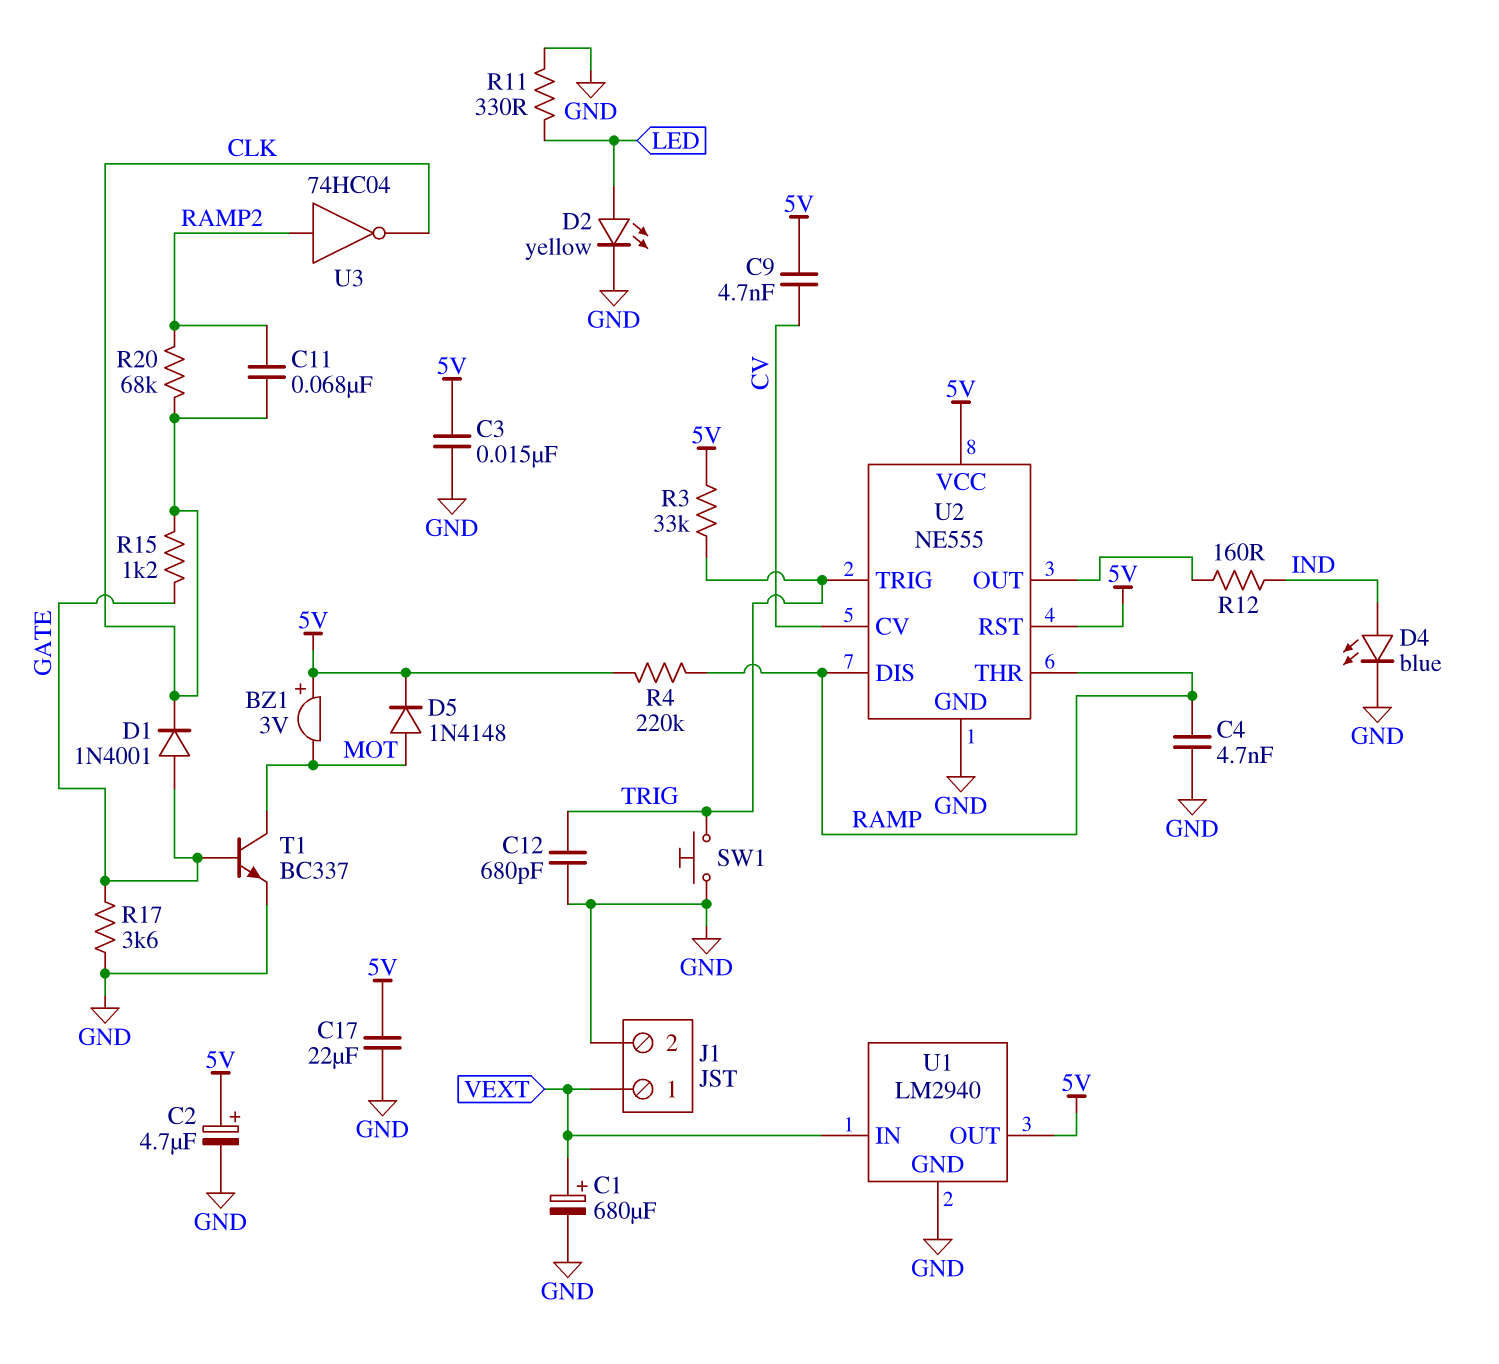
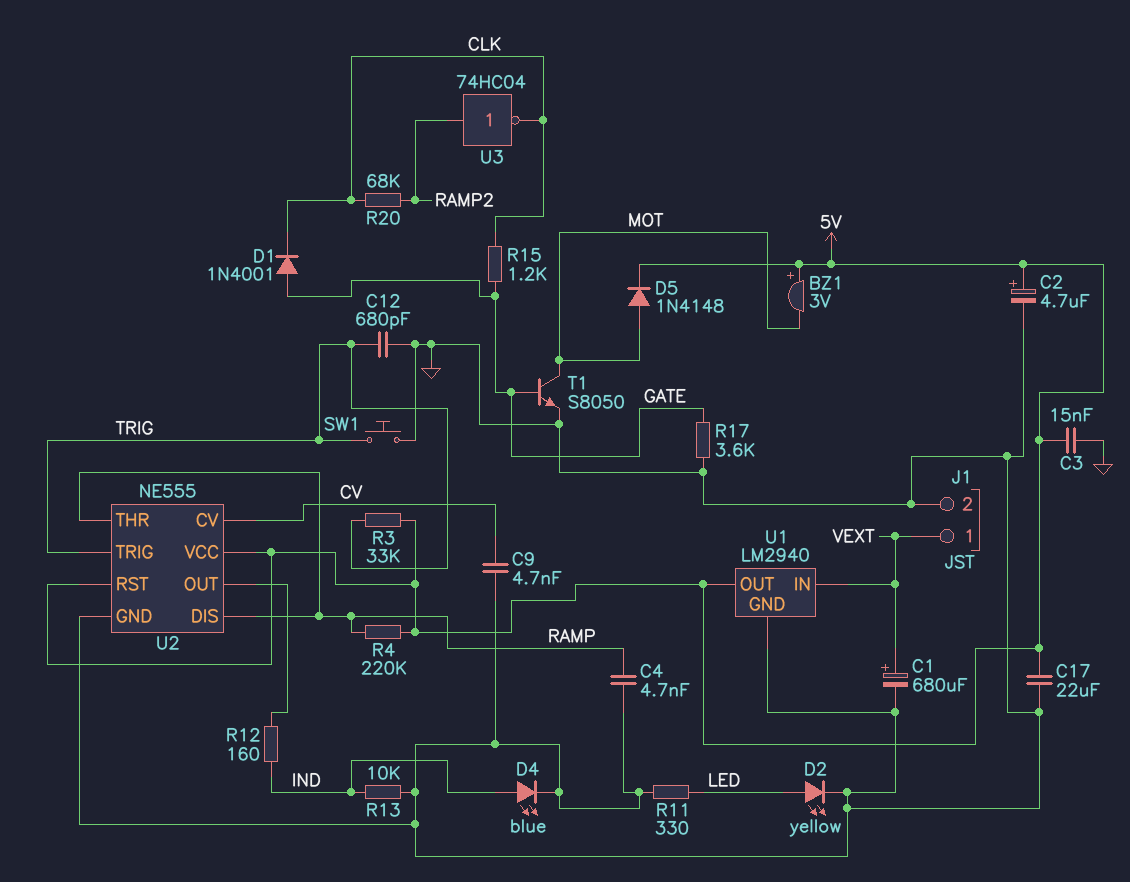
C9: 4.7nF (5V, CV) -> 4.7nF (CV, GND)
C11: 68nF (CLK, RAMP2) -> none
R13: none -> 10k (GND, IND)
T1: NPN BC337 (B GATE, C MOT, E GND) -> NPN S8050 (B GATE, C MOT, E GND)

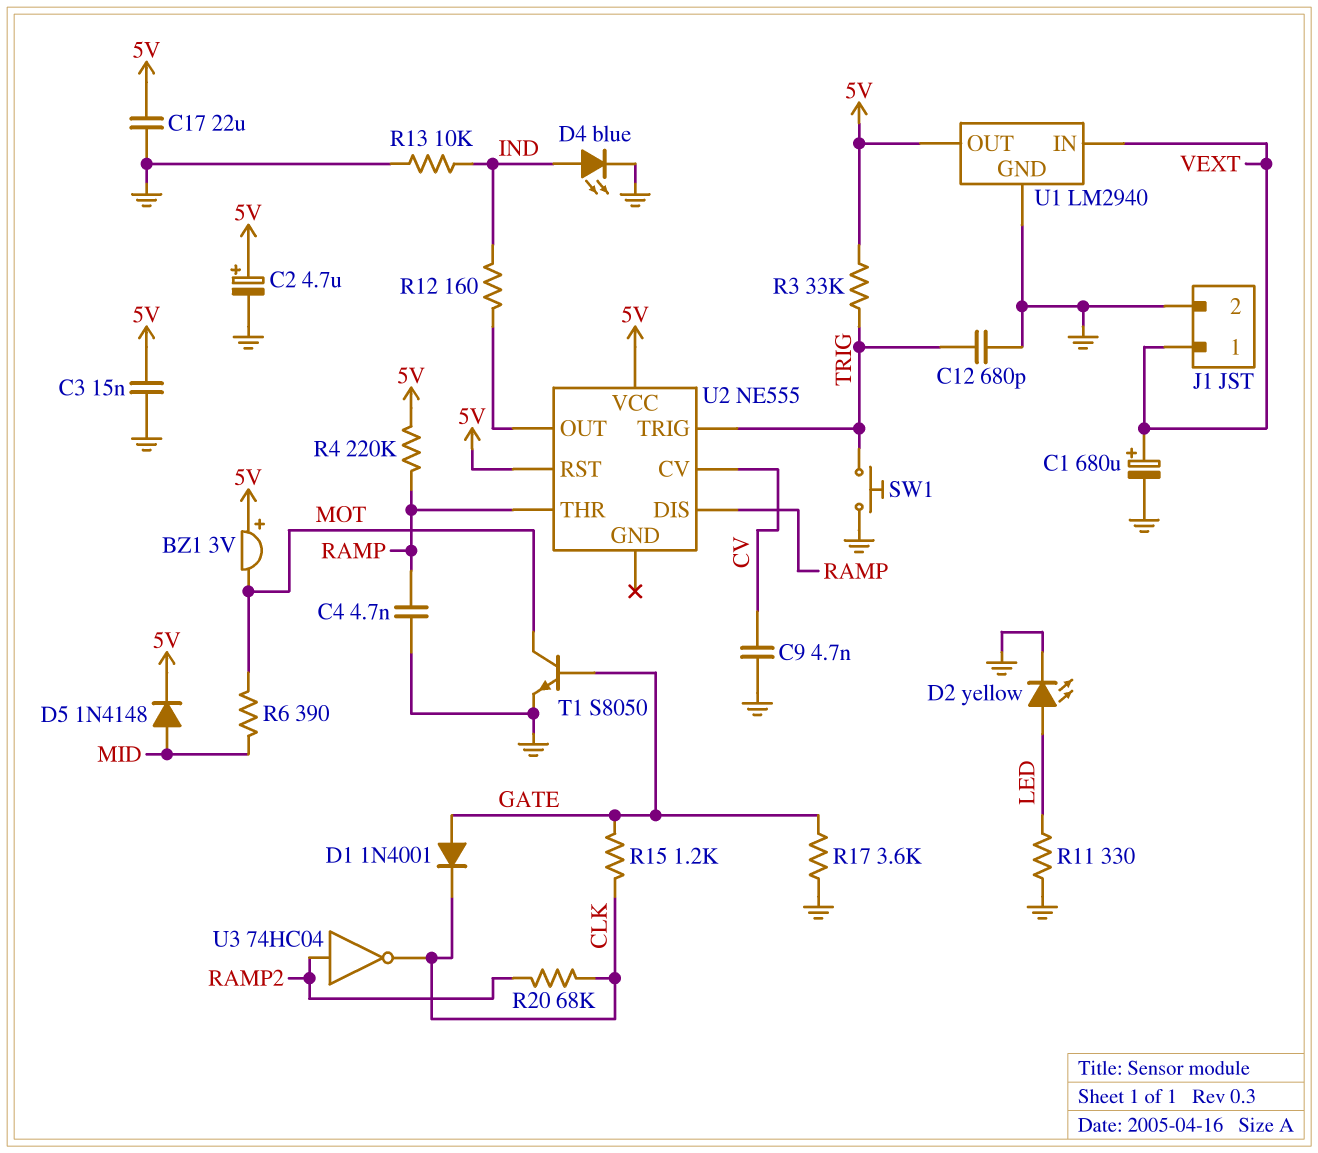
D5: diode 1N4148 (A MOT, K 5V) -> diode 1N4148 (A MID, K 5V)
R6: none -> 390 (MID, MOT)
U2 pin GND: GND -> none

